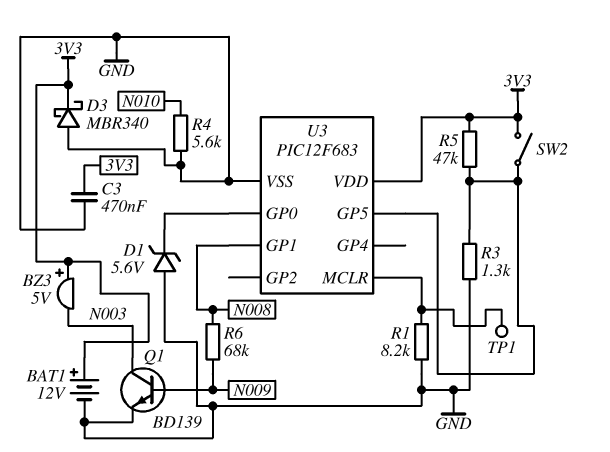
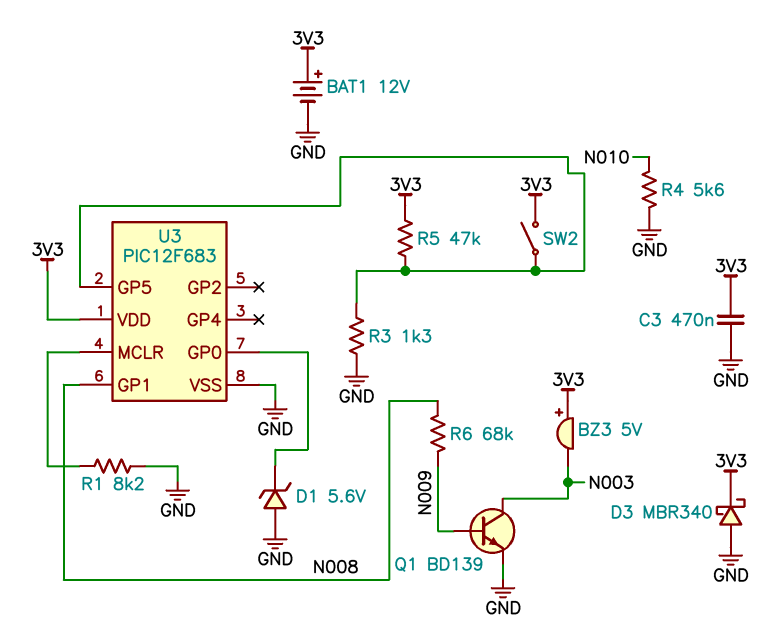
TP1: test point (U3/MCLR) -> none

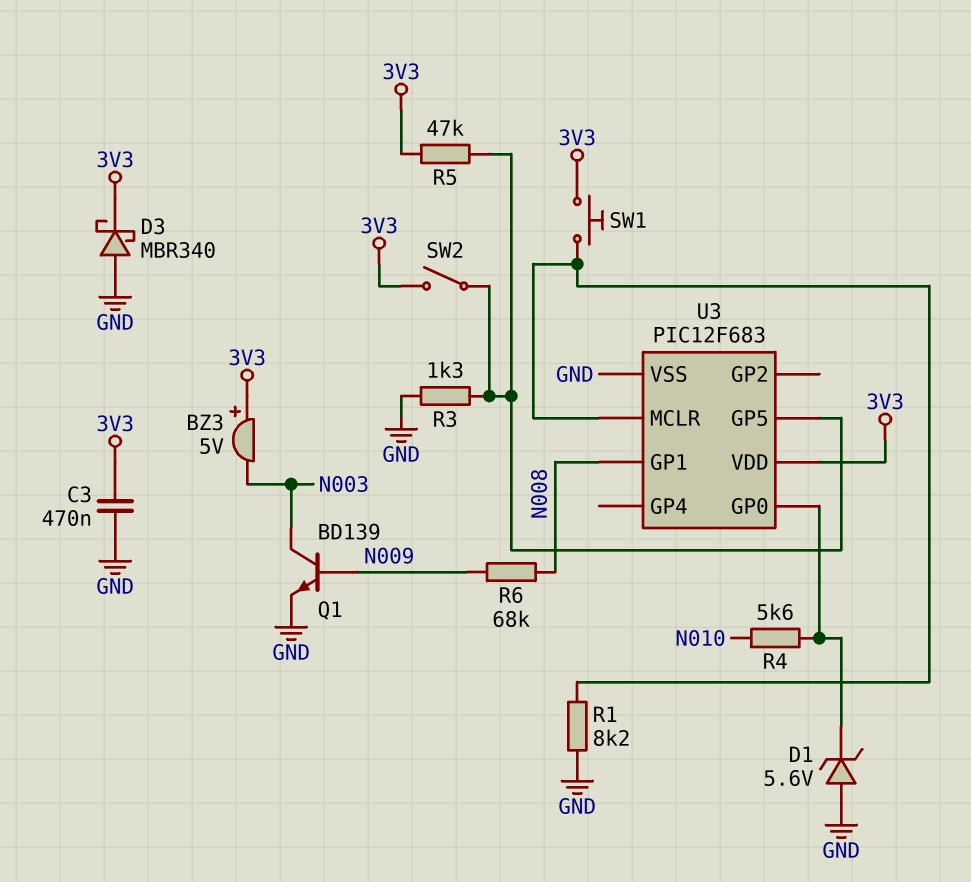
BAT1: 12V (plus 3V3, minus GND) -> none
R4: 5.6k (GND, N010) -> 5.6k (N010, U3/GP0)
SW1: none -> button (3V3, U3/MCLR)

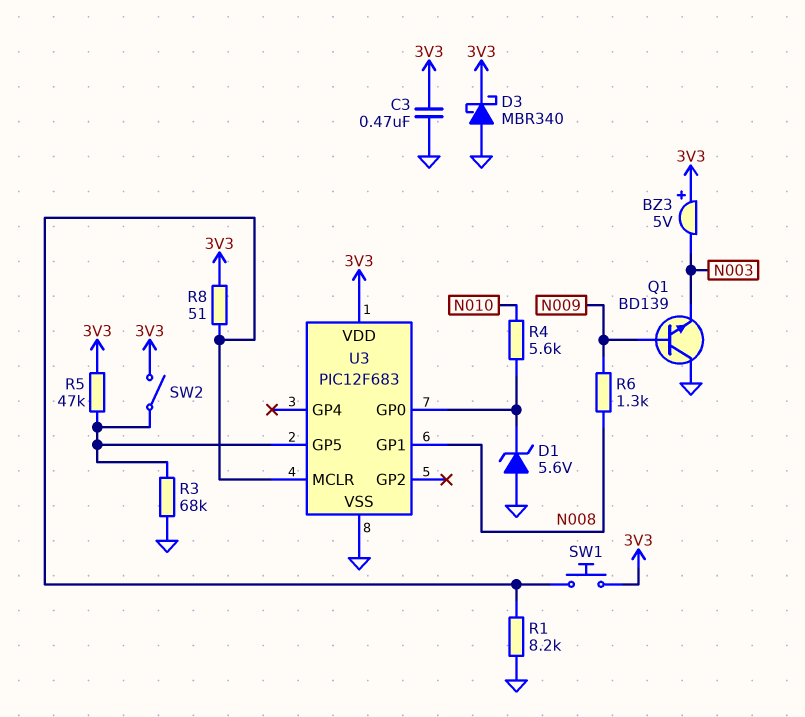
Q1: NPN BD139 (B N009, C N003, E GND) -> NPN BD139 (B N009, C GND, E N003)
R3: 1.3k (GND, U3/GP5) -> 68k (GND, U3/GP5)
R6: 68k (N008, N009) -> 1.3k (N008, N009)
R8: none -> 51 (3V3, U3/MCLR)

